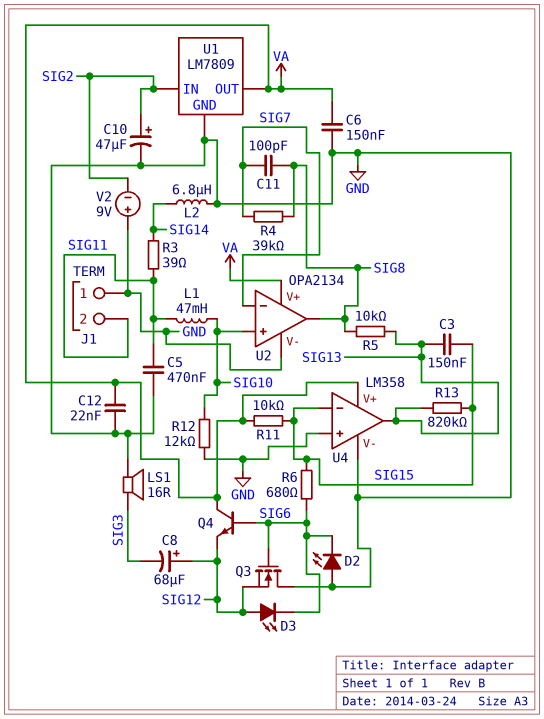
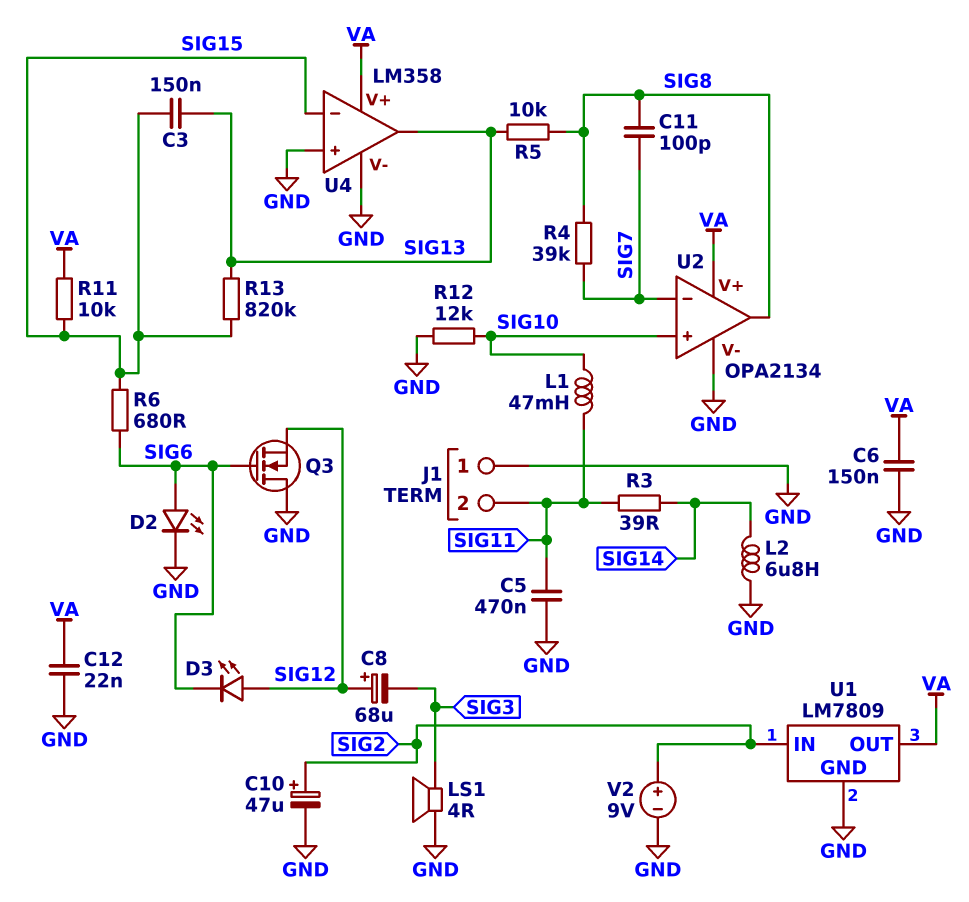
D2: LED (A GND, K SIG6) -> LED (A SIG6, K GND)
LS1: speaker 16R (GND, SIG3) -> speaker 4R (GND, SIG3)
Q4: NPN (B SIG6, C VA, E SIG12) -> none
V2: 9V (plus GND, minus SIG2) -> 9V (plus SIG2, minus GND)

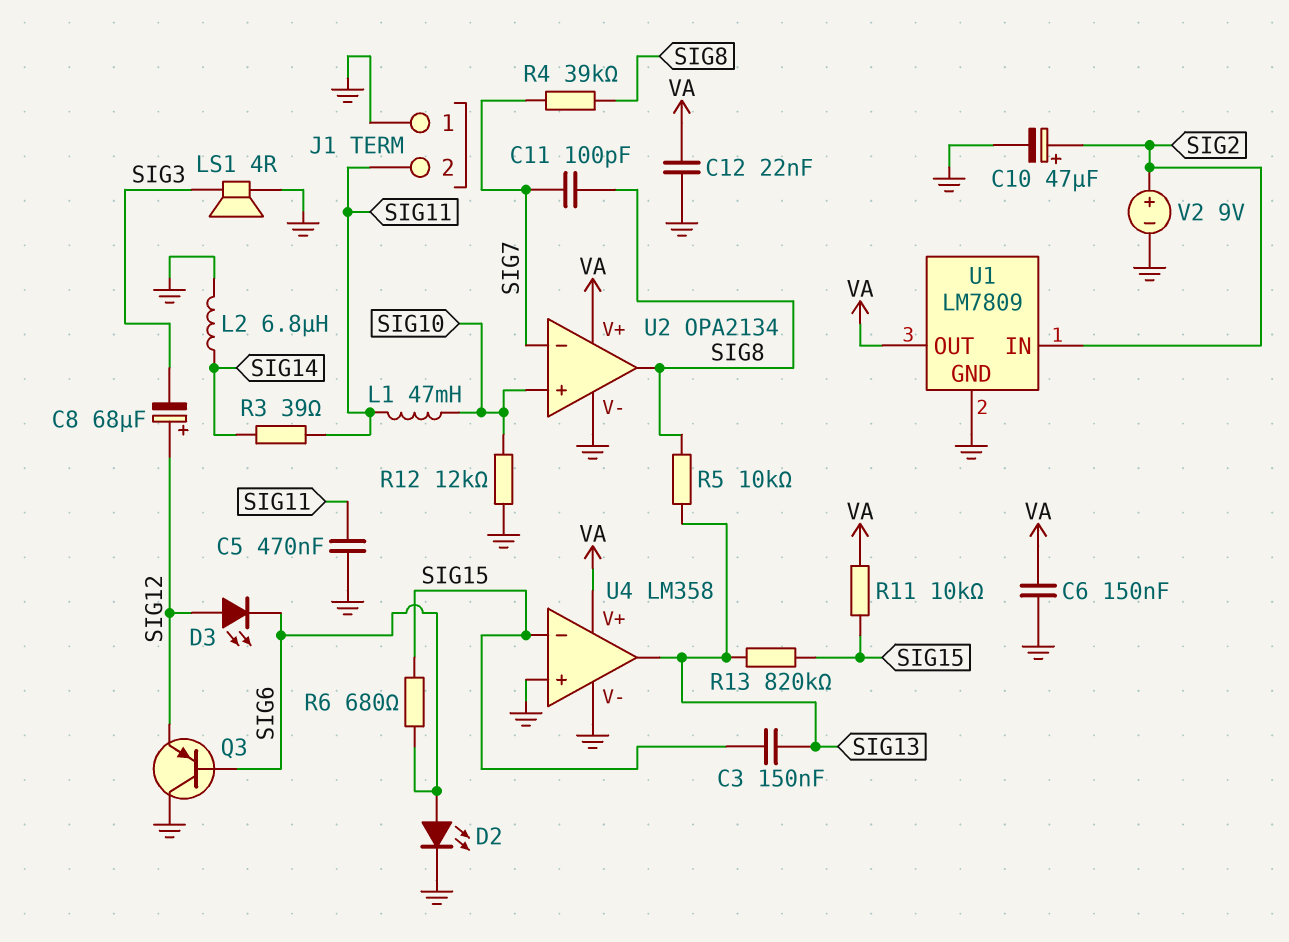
Q3: NMOS (G SIG6, D GND, S SIG12) -> PNP (B SIG6, C GND, E SIG12)

